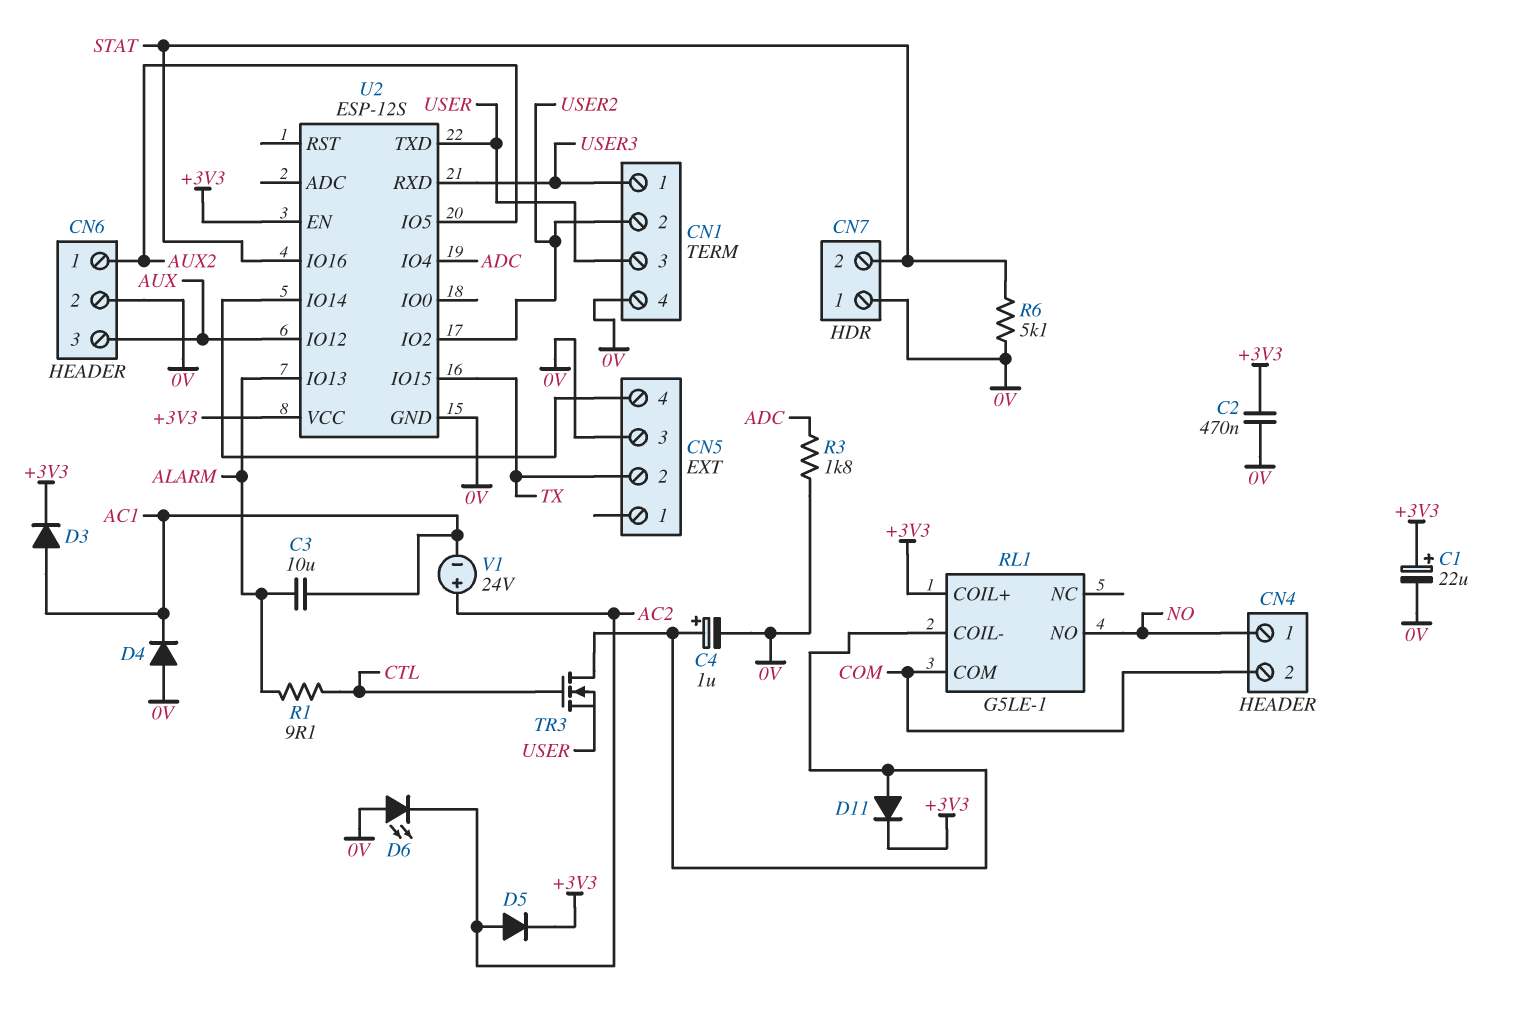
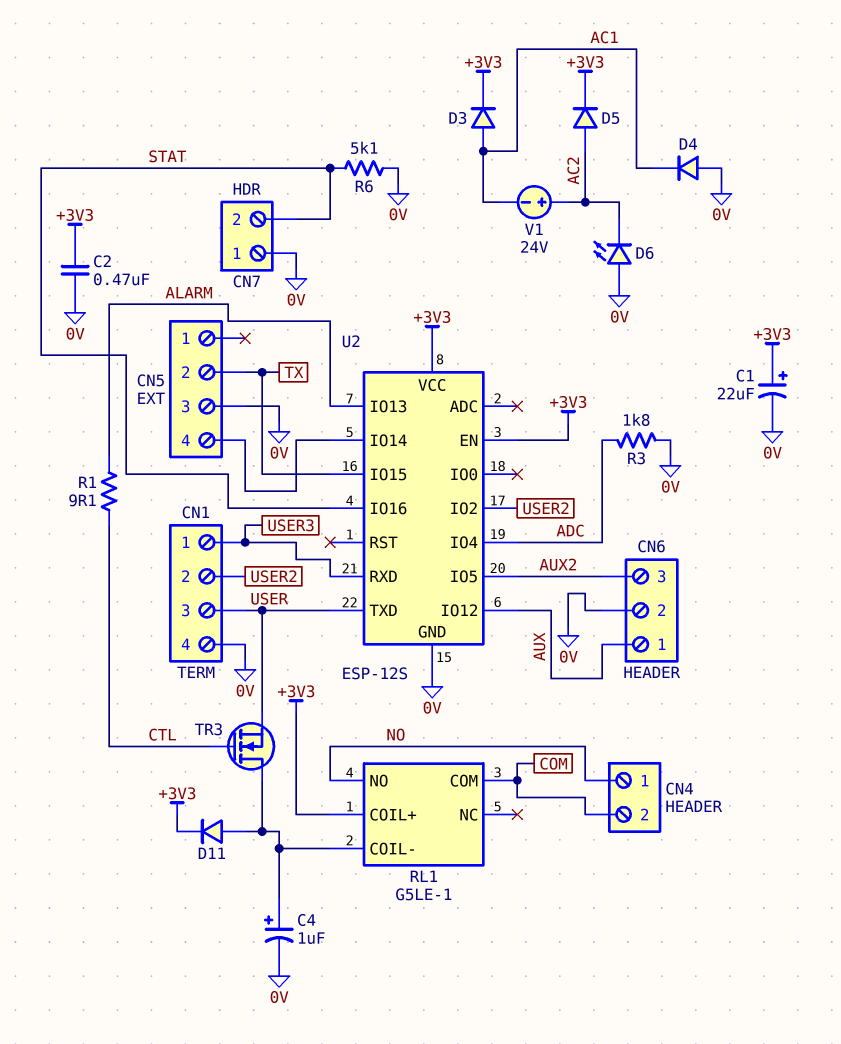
C3: 10uF (AC1, ALARM) -> none
CN6 pin 1: AUX2 -> AUX
CN6 pin 3: AUX -> AUX2

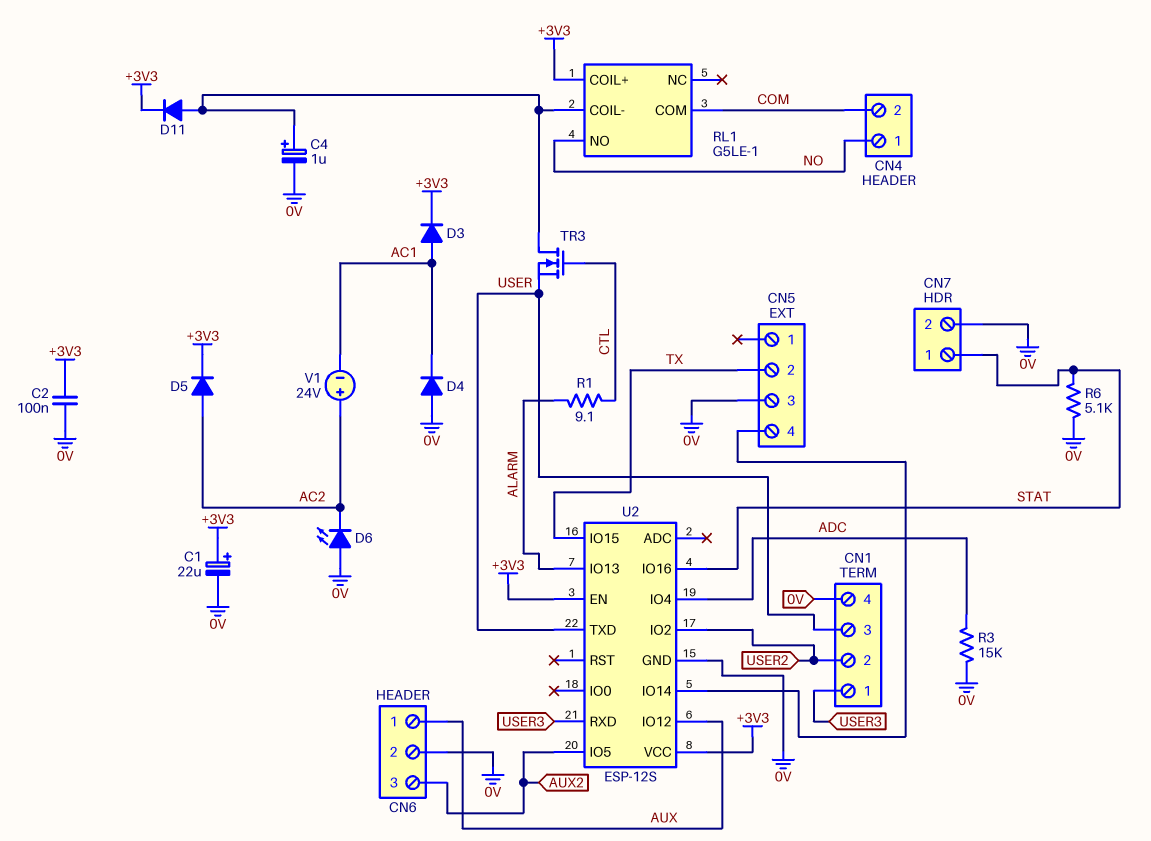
C2: 470nF (+3V3, 0V) -> 100nF (+3V3, 0V)
CN7 pin 1: 0V -> STAT
CN7 pin 2: STAT -> 0V
R3: 1.8k (0V, ADC) -> 15k (0V, ADC)

